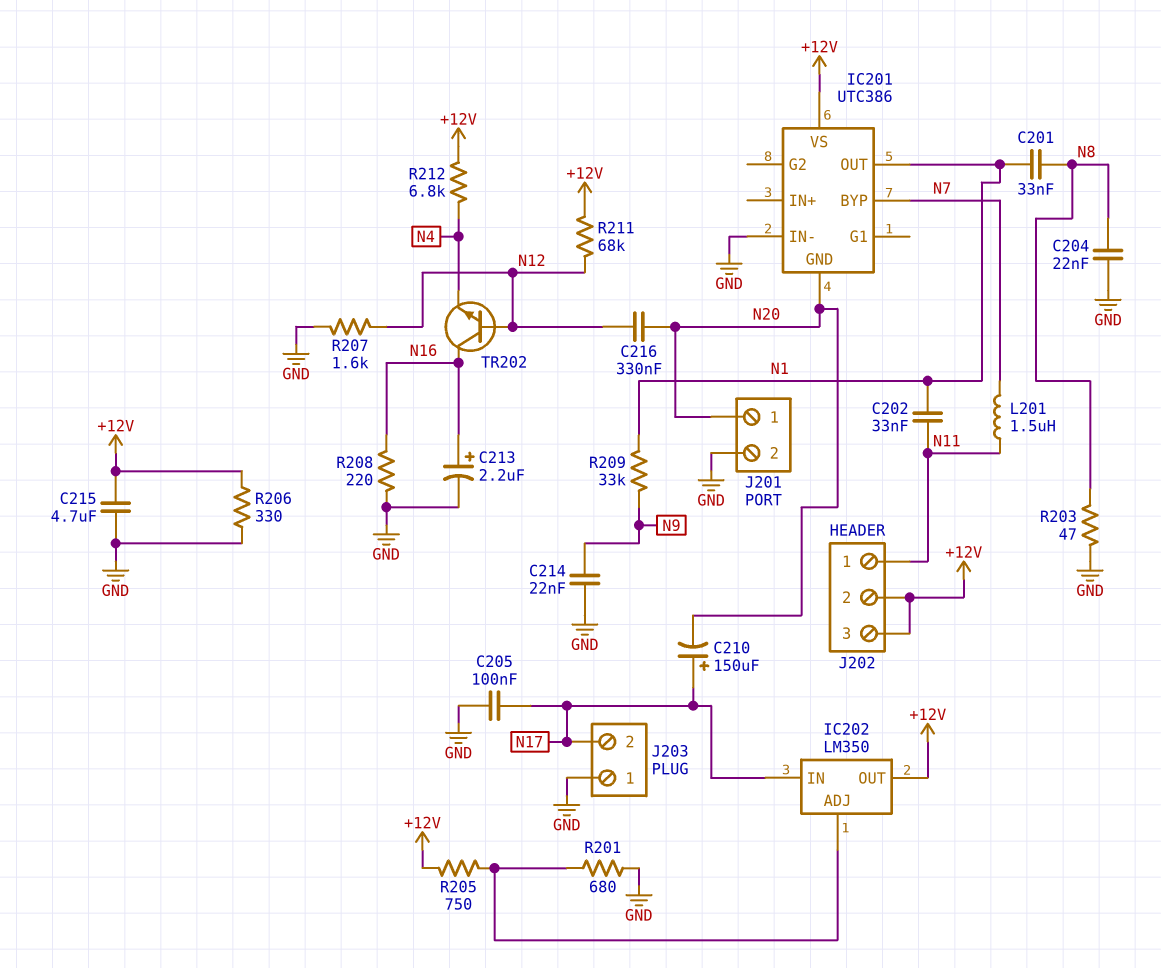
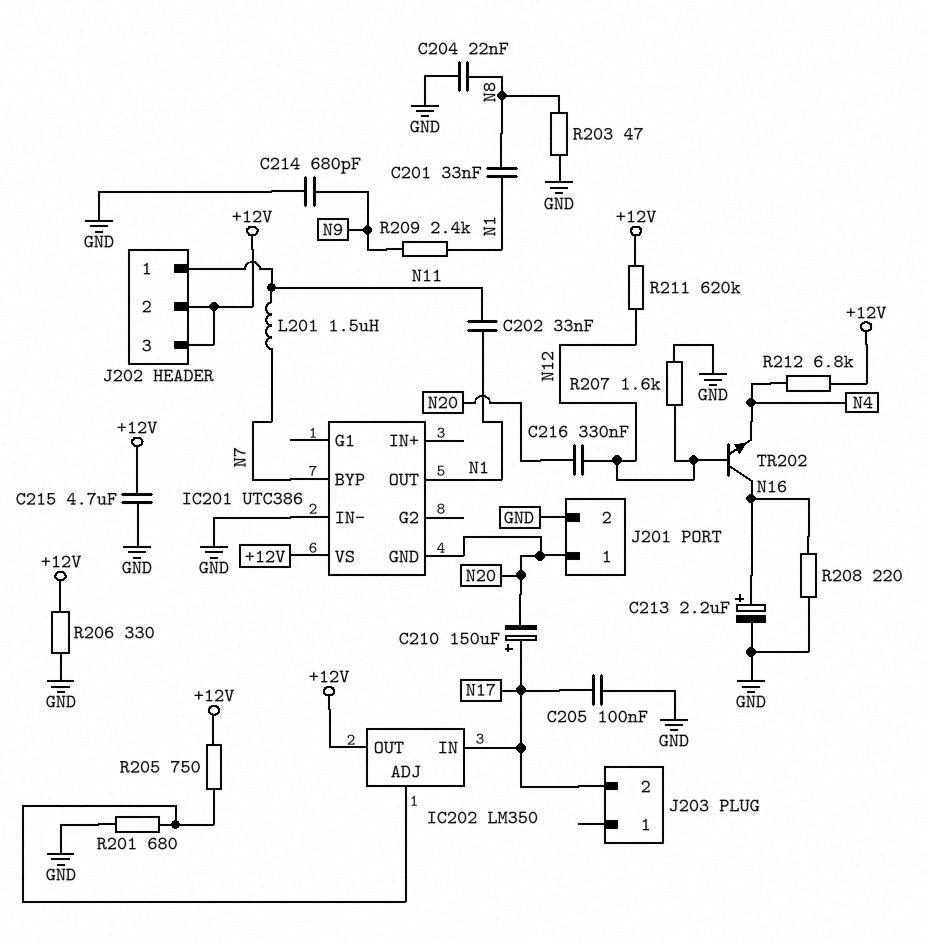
C214: 22nF (GND, N9) -> 680pF (GND, N9)
J203 pin 1: GND -> none
R209: 33k (N1, N9) -> 2.4k (N1, N9)
R211: 68k (+12V, N12) -> 620k (+12V, N12)

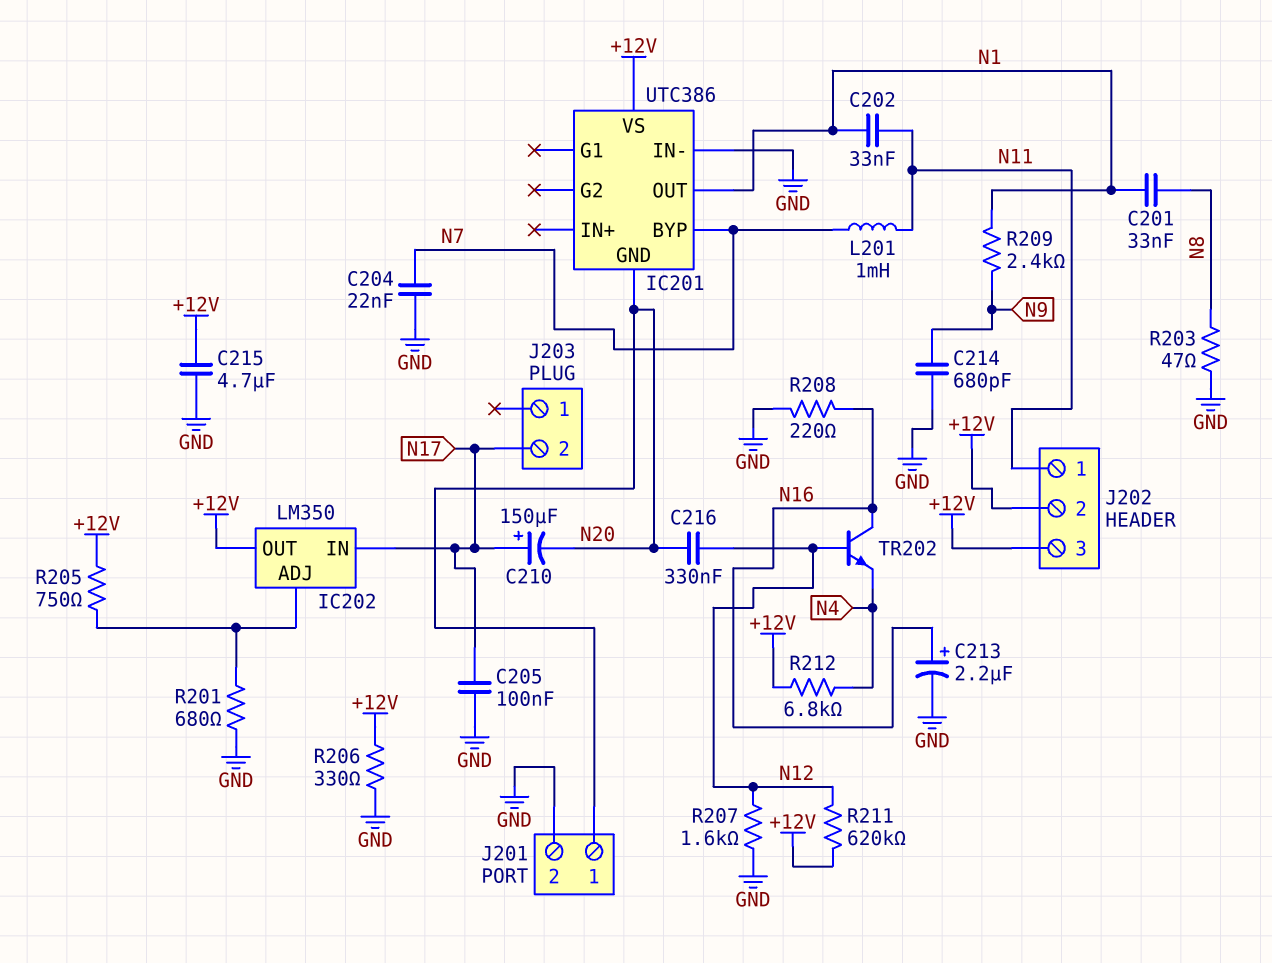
C204: 22nF (GND, N8) -> 22nF (GND, N7)
L201: 1.5uH (N7, N11) -> 1mH (N7, N11)

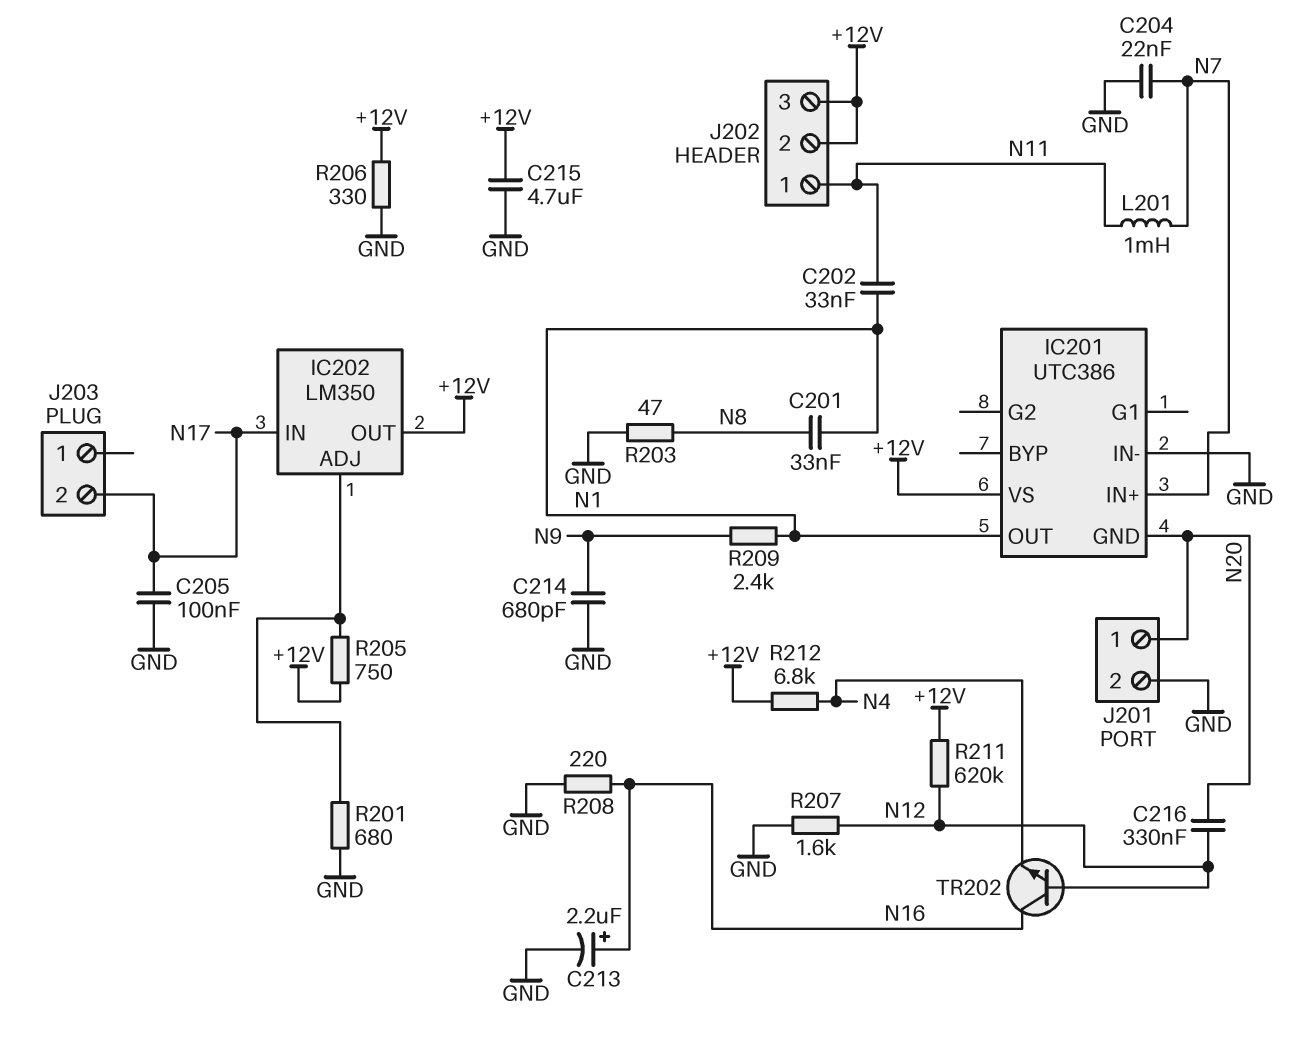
C210: 150uF (plus N17, minus N20) -> none
IC201 pin BYP: N7 -> none
IC201 pin IN+: none -> N7

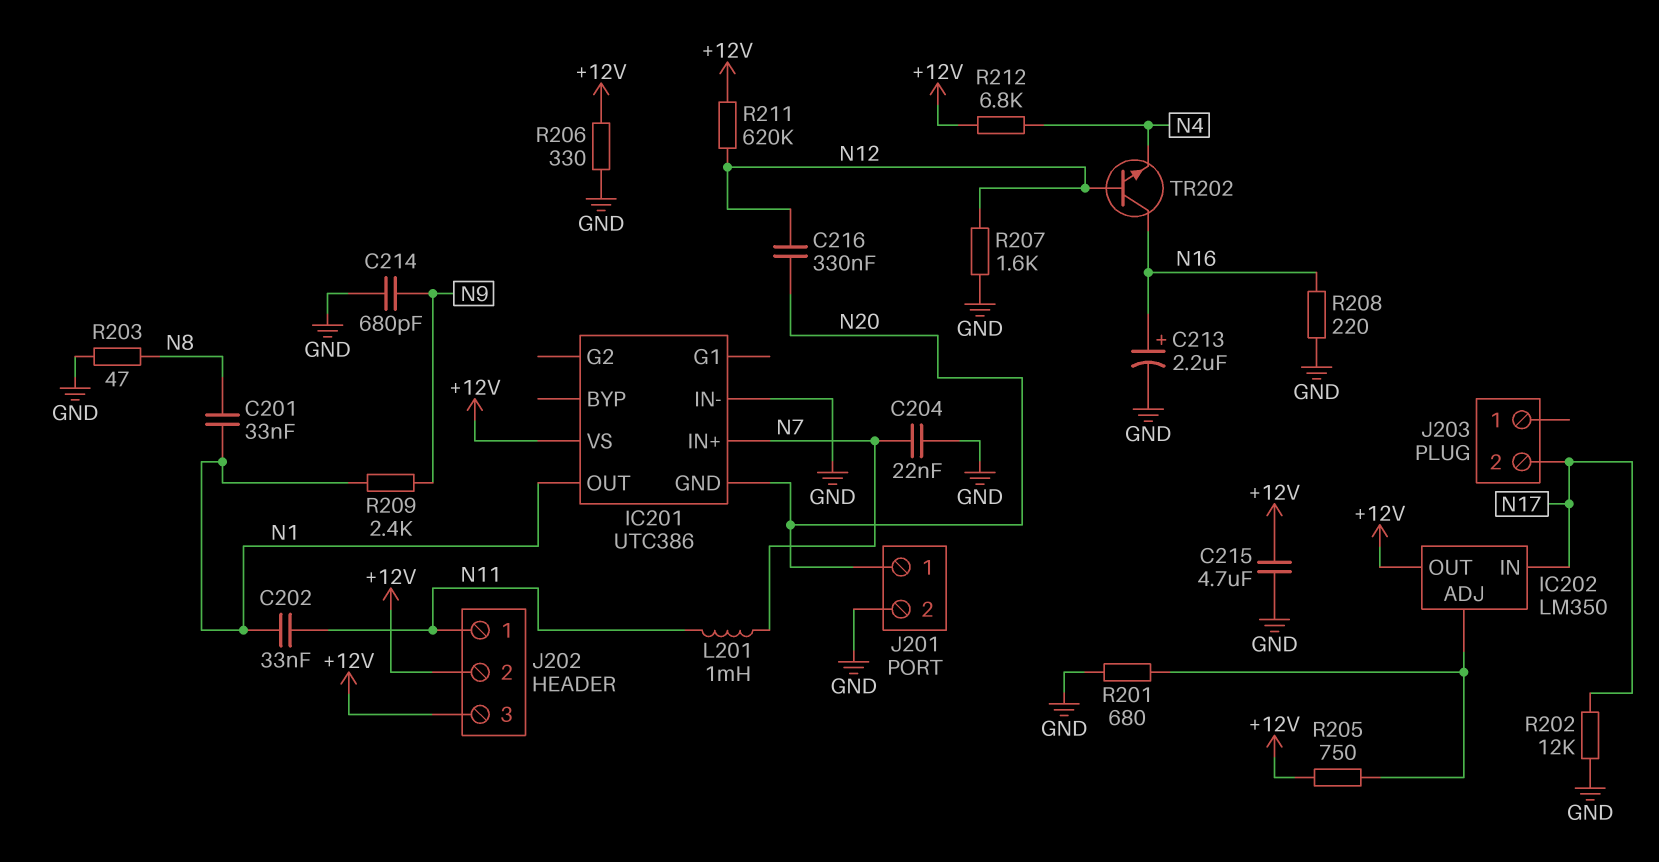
C205: 100nF (GND, N17) -> none
R202: none -> 12k (GND, N17)

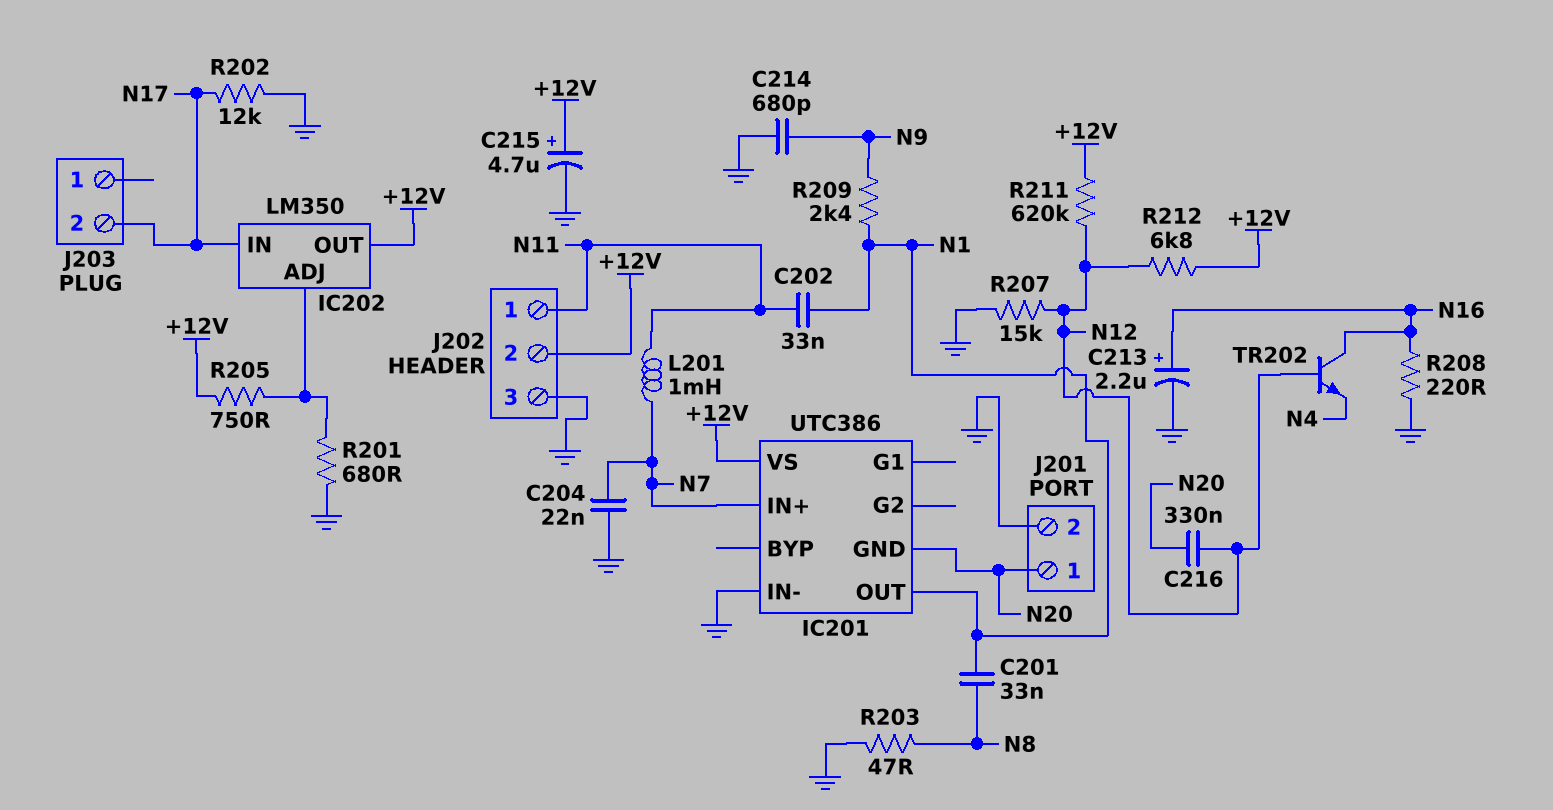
C215: 4.7uF (+12V, GND) -> 4.7uF (plus +12V, minus GND)
J202 pin 3: +12V -> GND
R206: 330 (+12V, GND) -> none
R207: 1.6k (GND, N12) -> 15k (GND, N12)
R212: 6.8k (+12V, N4) -> 6.8k (+12V, N12)

